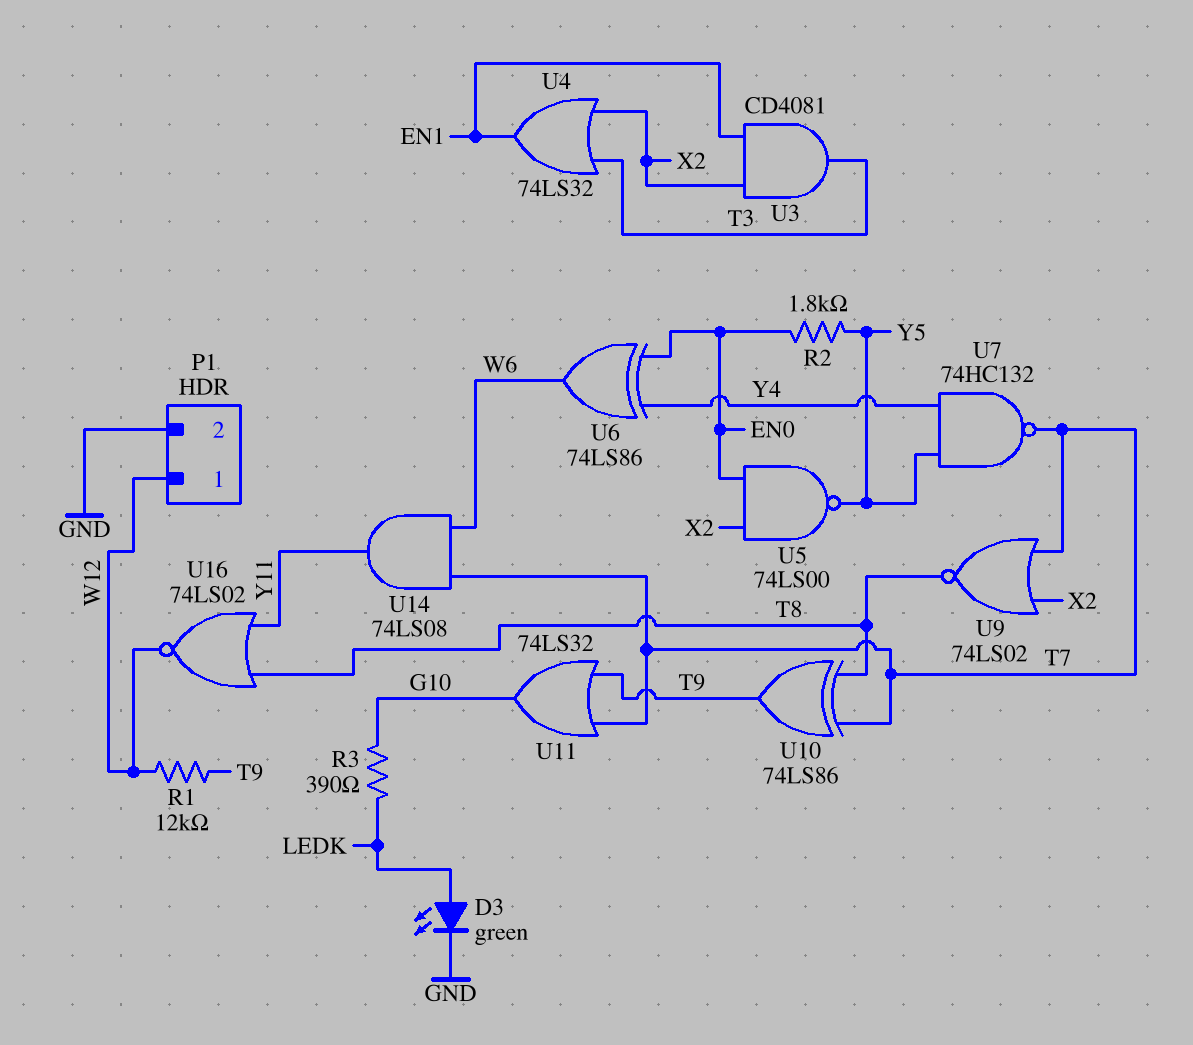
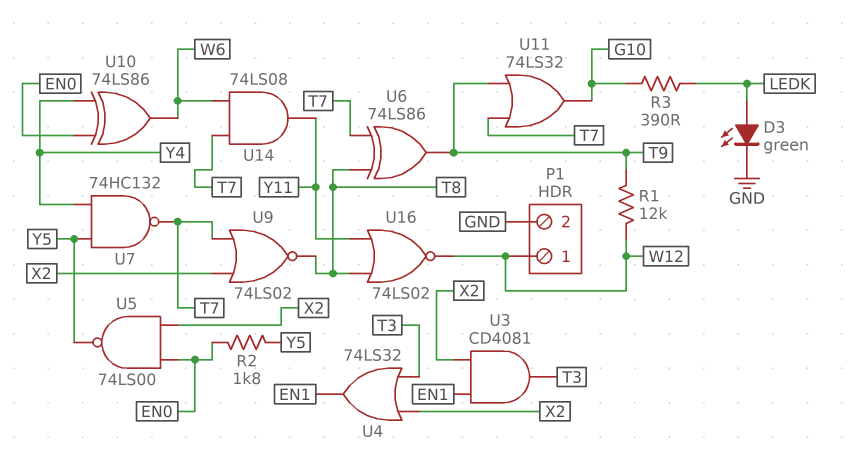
U6: XOR 74LS86 (in EN0, in Y4, out W6) -> XOR 74LS86 (in T7, in T8, out T9)
U10: XOR 74LS86 (in T7, in T8, out T9) -> XOR 74LS86 (in EN0, in Y4, out W6)

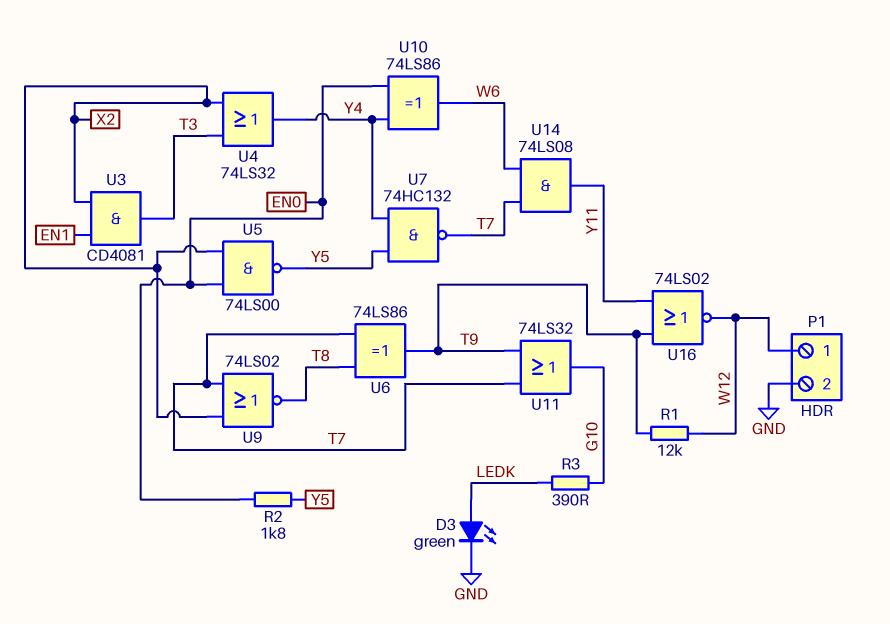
U4: OR 74LS32 (in T3, in X2, out EN1) -> OR 74LS32 (in T3, in X2, out Y4)
U16: NOR 74LS02 (in T8, in Y11, out W12) -> NOR 74LS02 (in T9, in Y11, out W12)

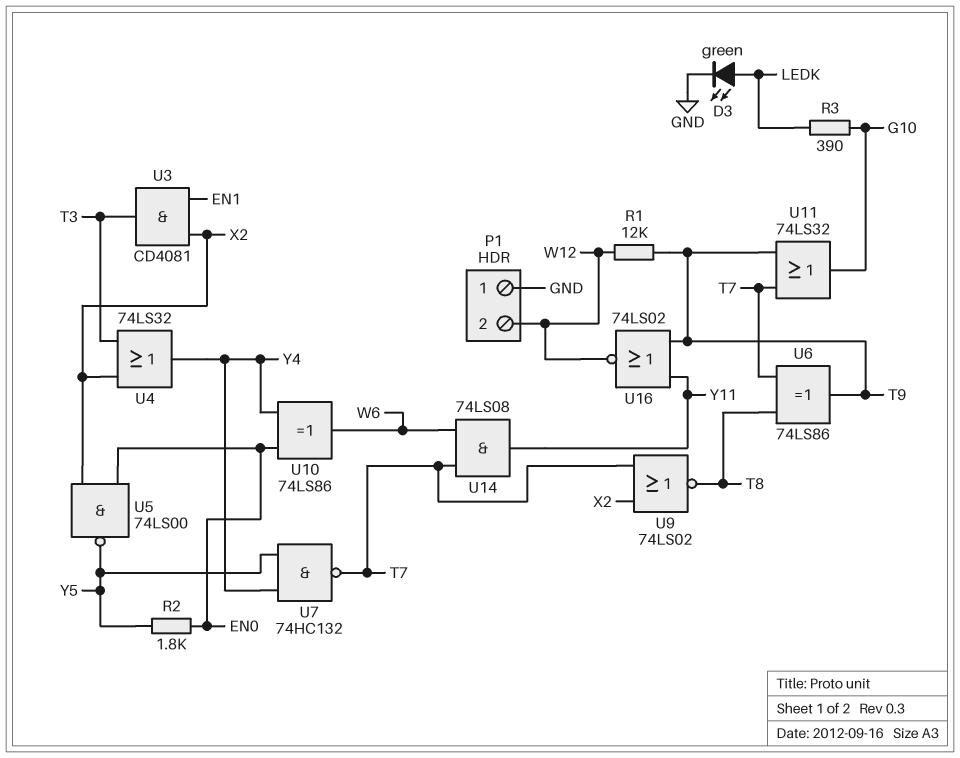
P1 pin 1: W12 -> GND
P1 pin 2: GND -> W12

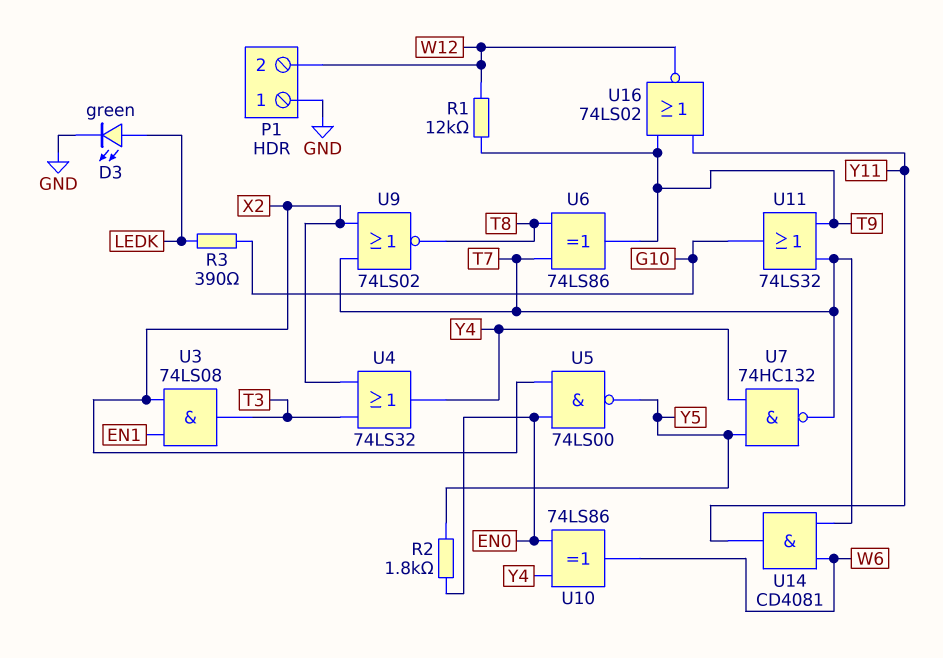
U3: AND CD4081 (in EN1, in X2, out T3) -> AND 74LS08 (in EN1, in X2, out T3)
U14: AND 74LS08 (in T7, in W6, out Y11) -> AND CD4081 (in T7, in W6, out Y11)

